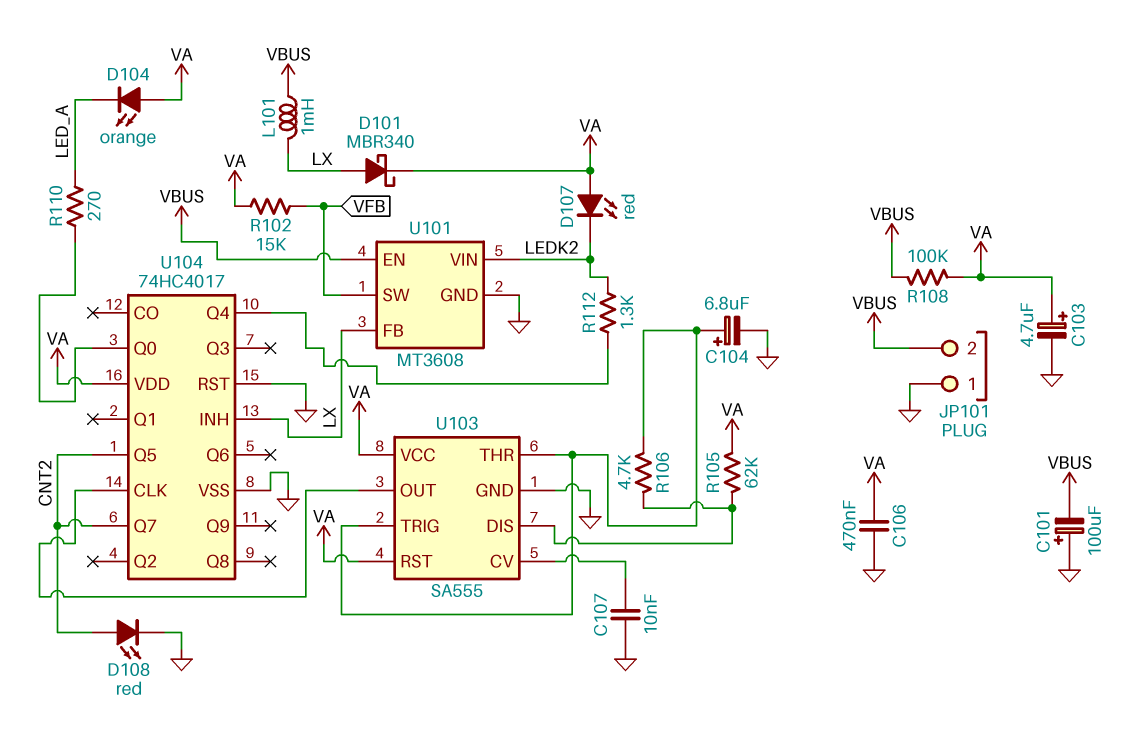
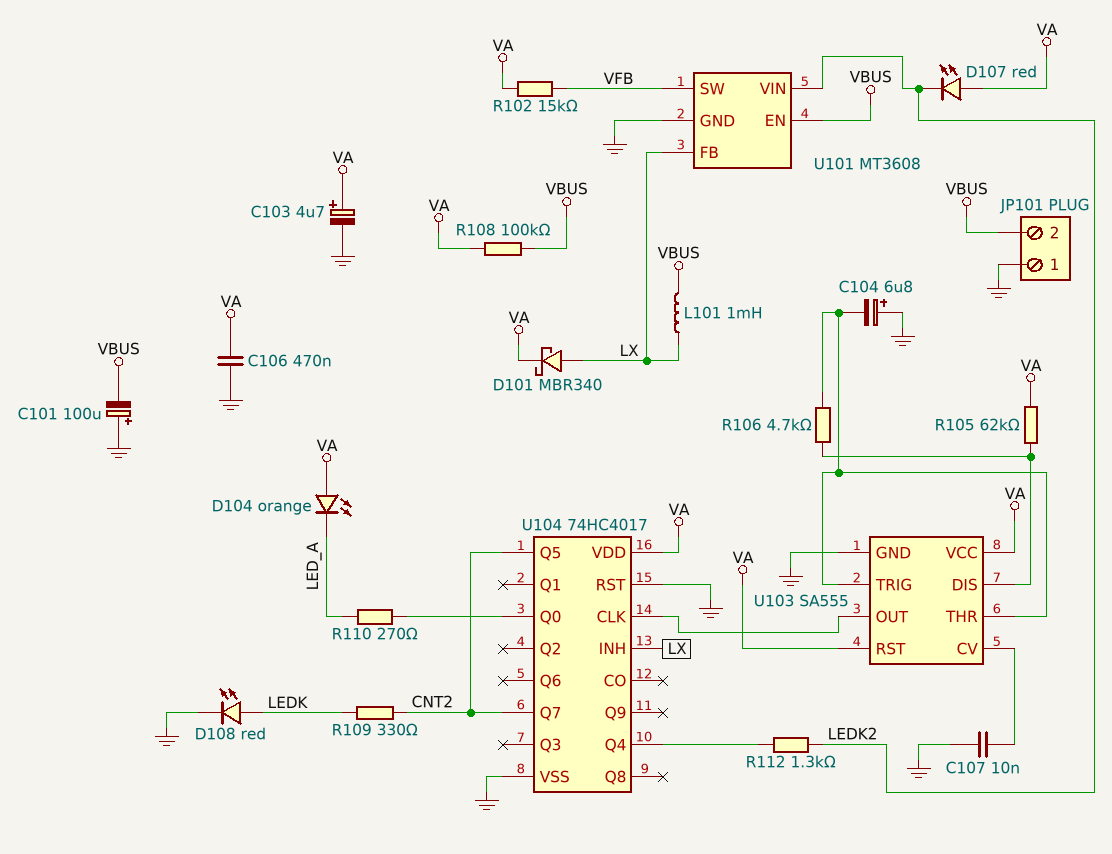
C104: 6.8uF (plus U103/THR, minus GND) -> 6.8uF (plus GND, minus U103/THR)
D108: LED red (A CNT2, K GND) -> LED red (A LEDK, K GND)
R109: none -> 330 (CNT2, LEDK)

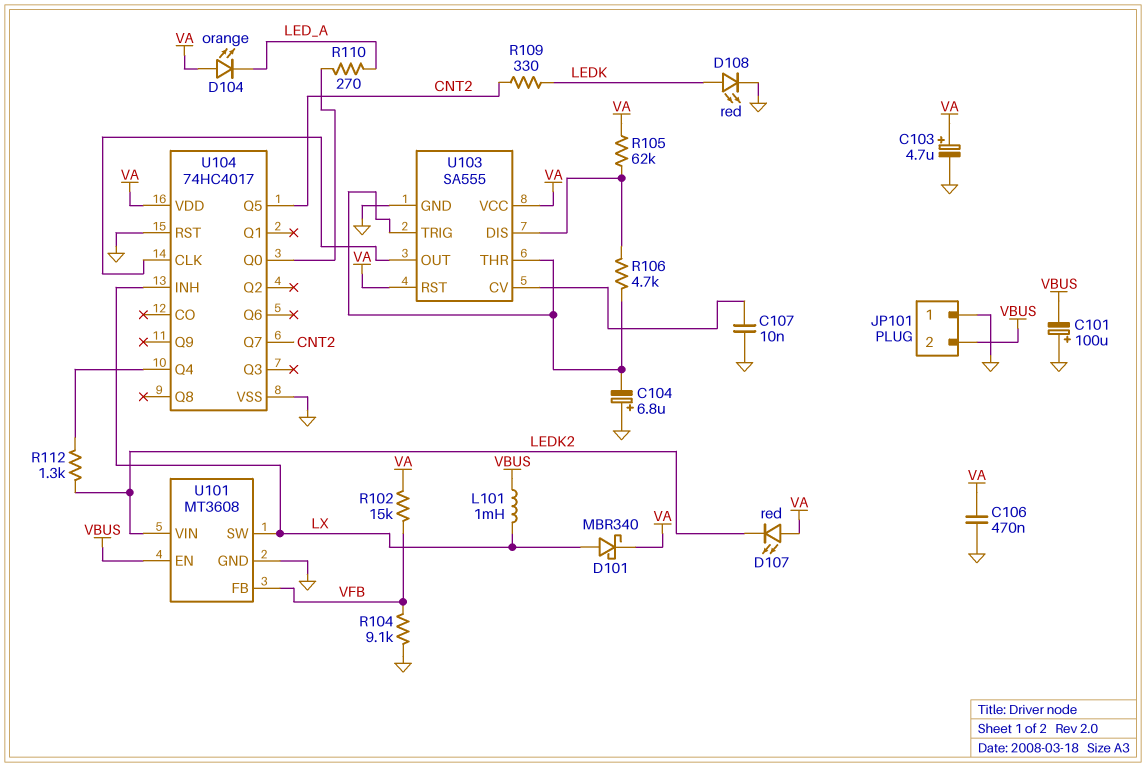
R104: none -> 9.1k (GND, VFB)
R108: 100k (VA, VBUS) -> none
U101 pin FB: LX -> VFB
U101 pin SW: VFB -> LX

